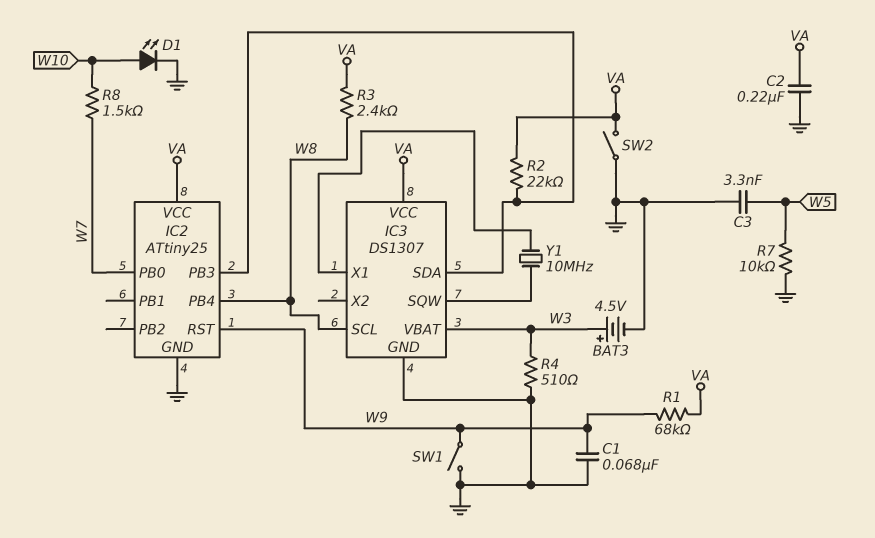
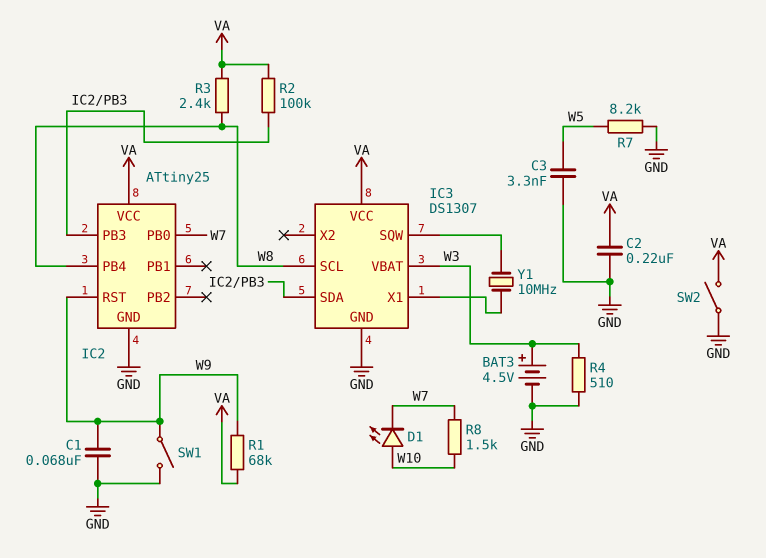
D1: LED (A W10, K GND) -> LED (A W10, K W7)
R2: 22k (IC2/PB3, VA) -> 100k (IC2/PB3, VA)
R7: 10k (GND, W5) -> 8.2k (GND, W5)

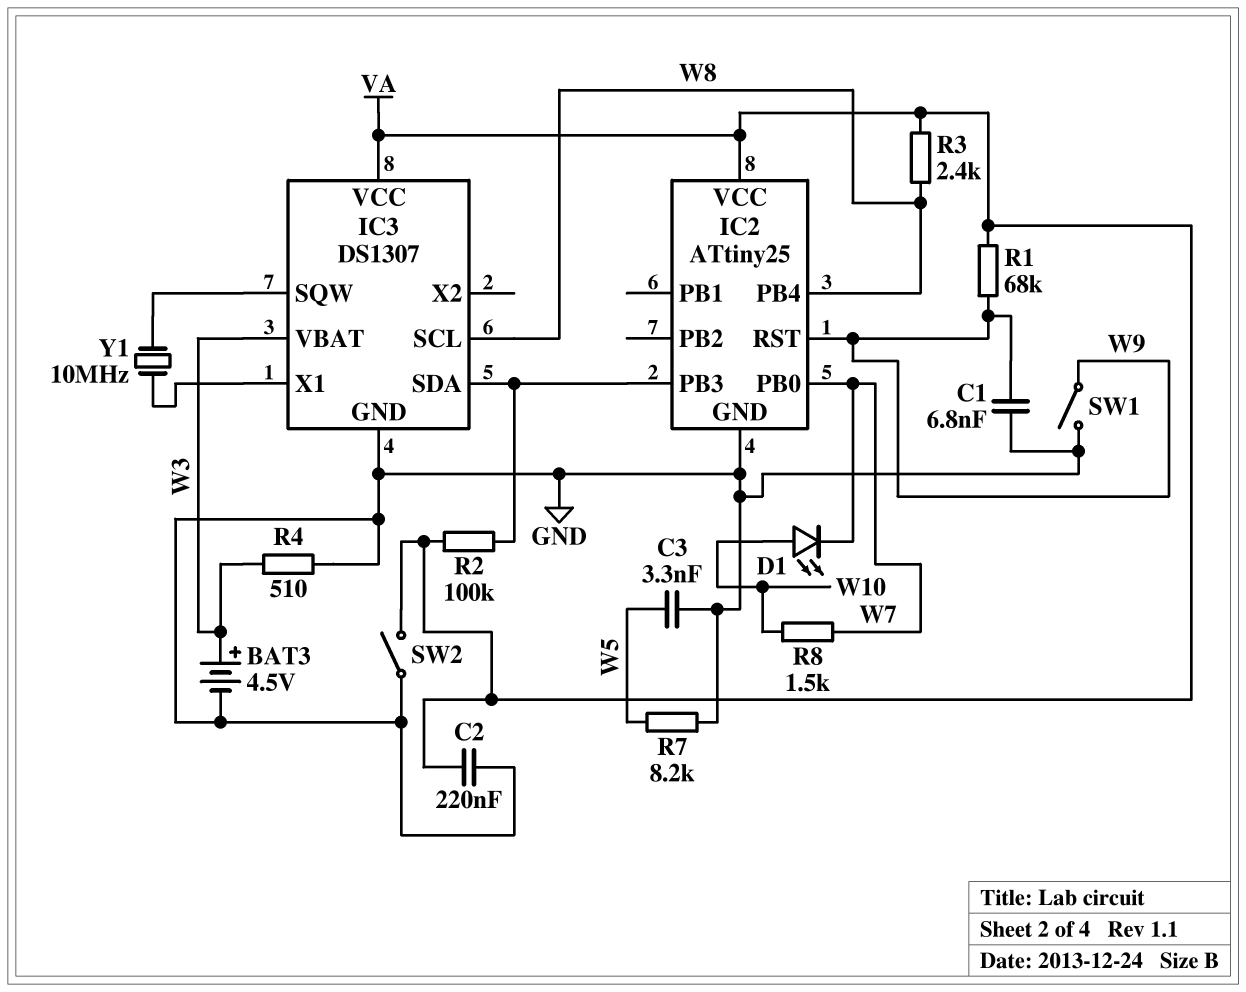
C1: 68nF (GND, W9) -> 6.8nF (GND, W9)

